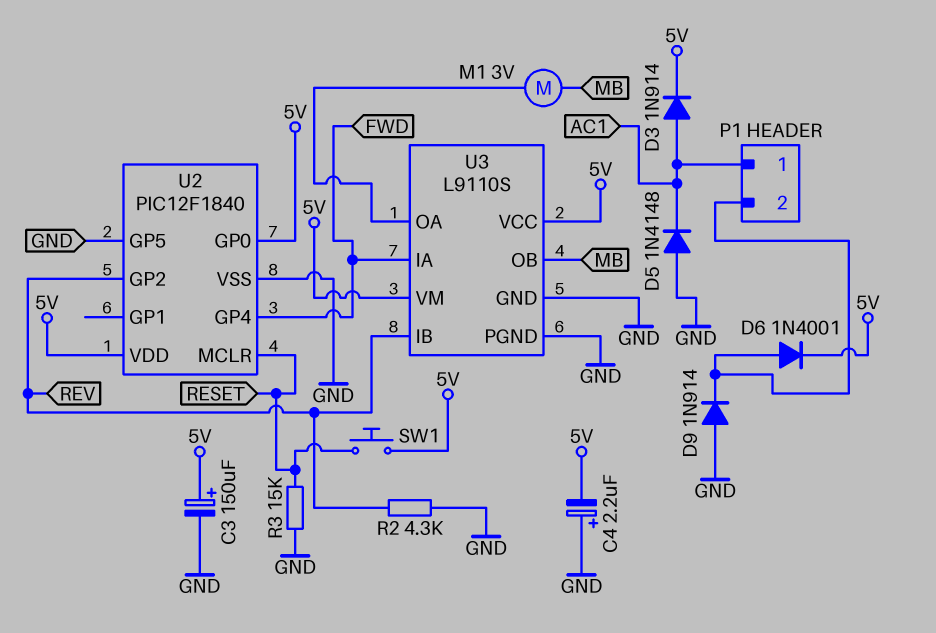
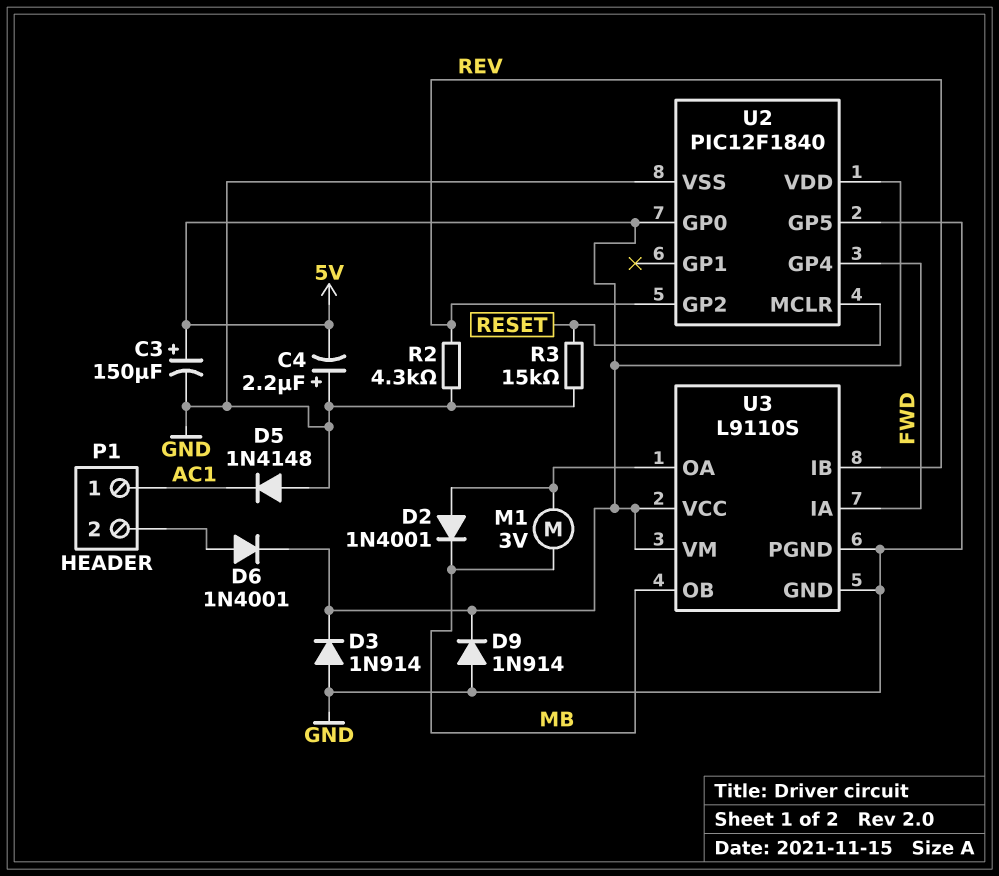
D2: none -> diode 1N4001 (A U3/OA, K MB)
D3: diode 1N914 (A AC1, K 5V) -> diode 1N914 (A GND, K 5V)
D9: diode 1N914 (A GND, K P1/2) -> diode 1N914 (A GND, K 5V)
SW1: button (5V, RESET) -> none

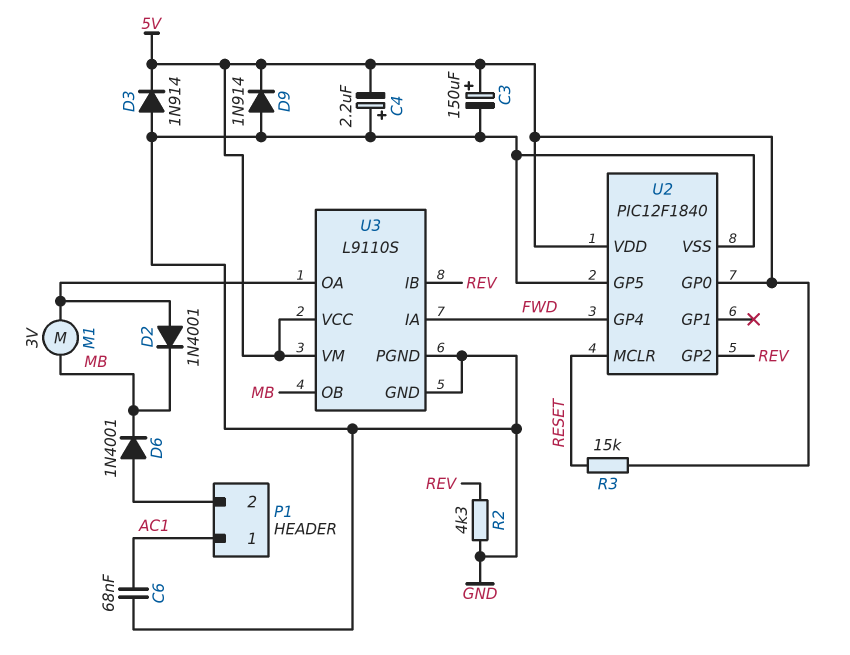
C6: none -> 68nF (AC1, GND)
D5: diode 1N4148 (A GND, K AC1) -> none
D6: diode 1N4001 (A P1/2, K 5V) -> diode 1N4001 (A P1/2, K MB)
R3: 15k (GND, RESET) -> 15k (5V, RESET)

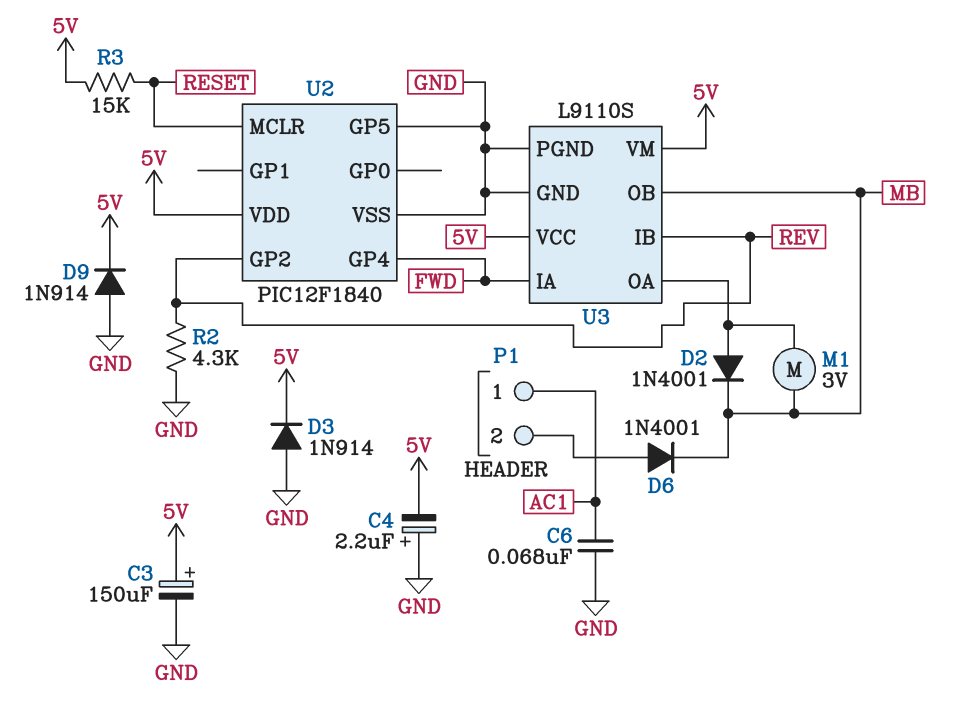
U2 pin GP0: 5V -> none

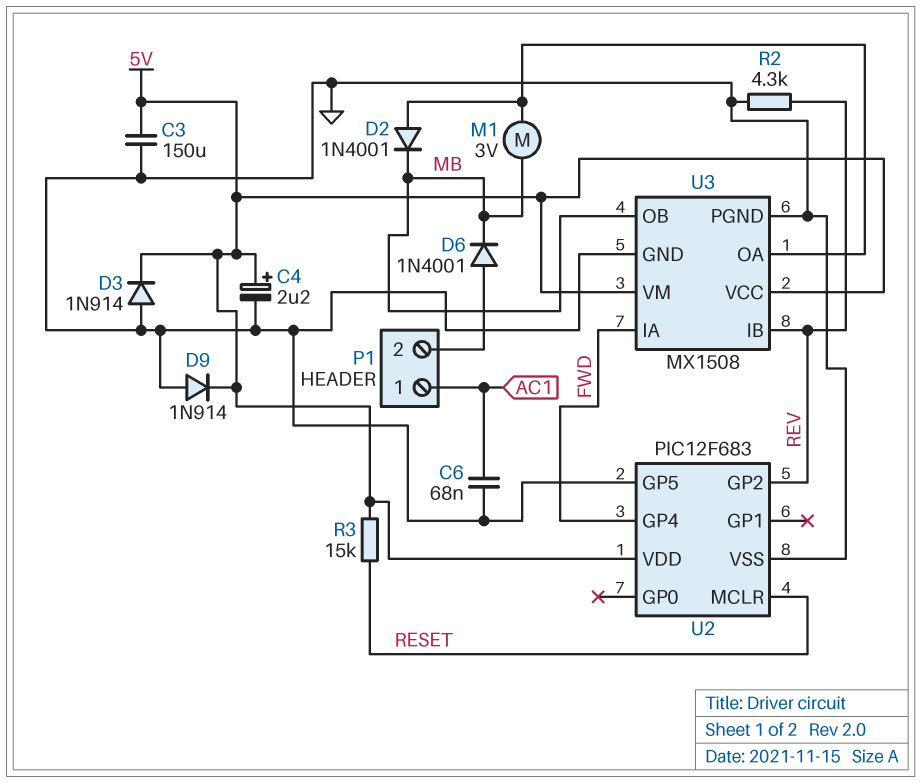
C3: 150uF (plus 5V, minus GND) -> 150uF (5V, GND)
C4: 2.2uF (plus GND, minus 5V) -> 2.2uF (plus 5V, minus GND)
U2: PIC12F1840 -> PIC12F683
U3: L9110S -> MX1508

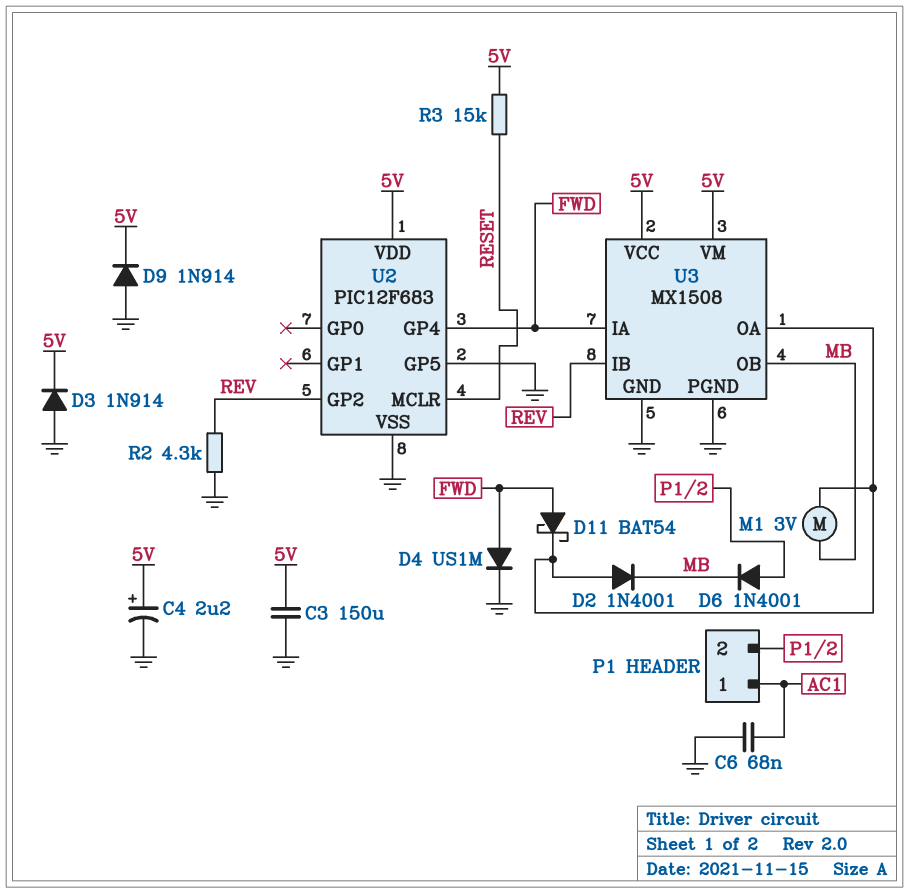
D4: none -> diode US1M (A FWD, K GND)
D11: none -> schottky BAT54 (A FWD, K U3/OA)

